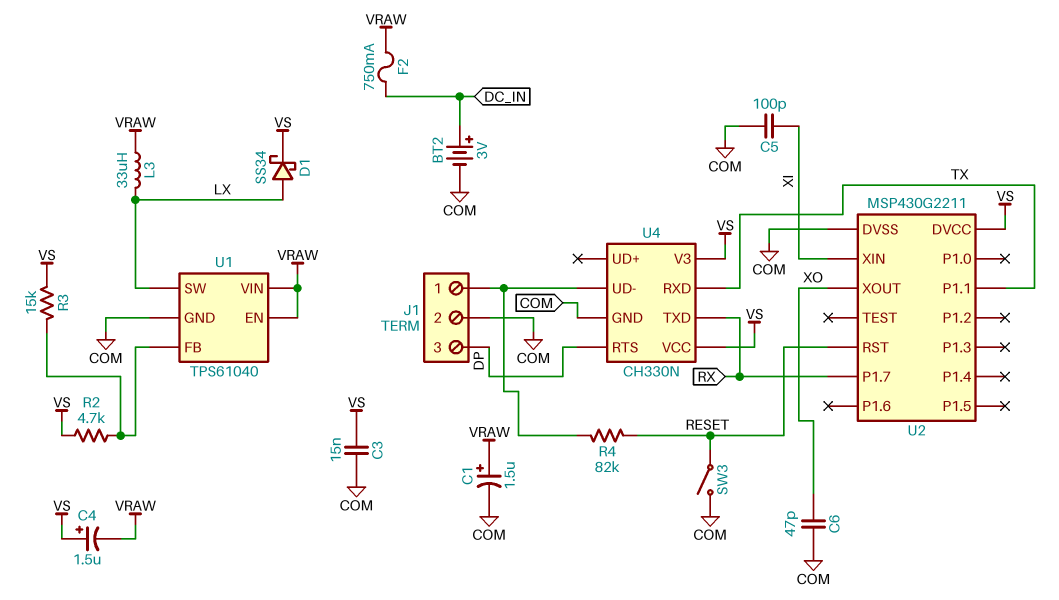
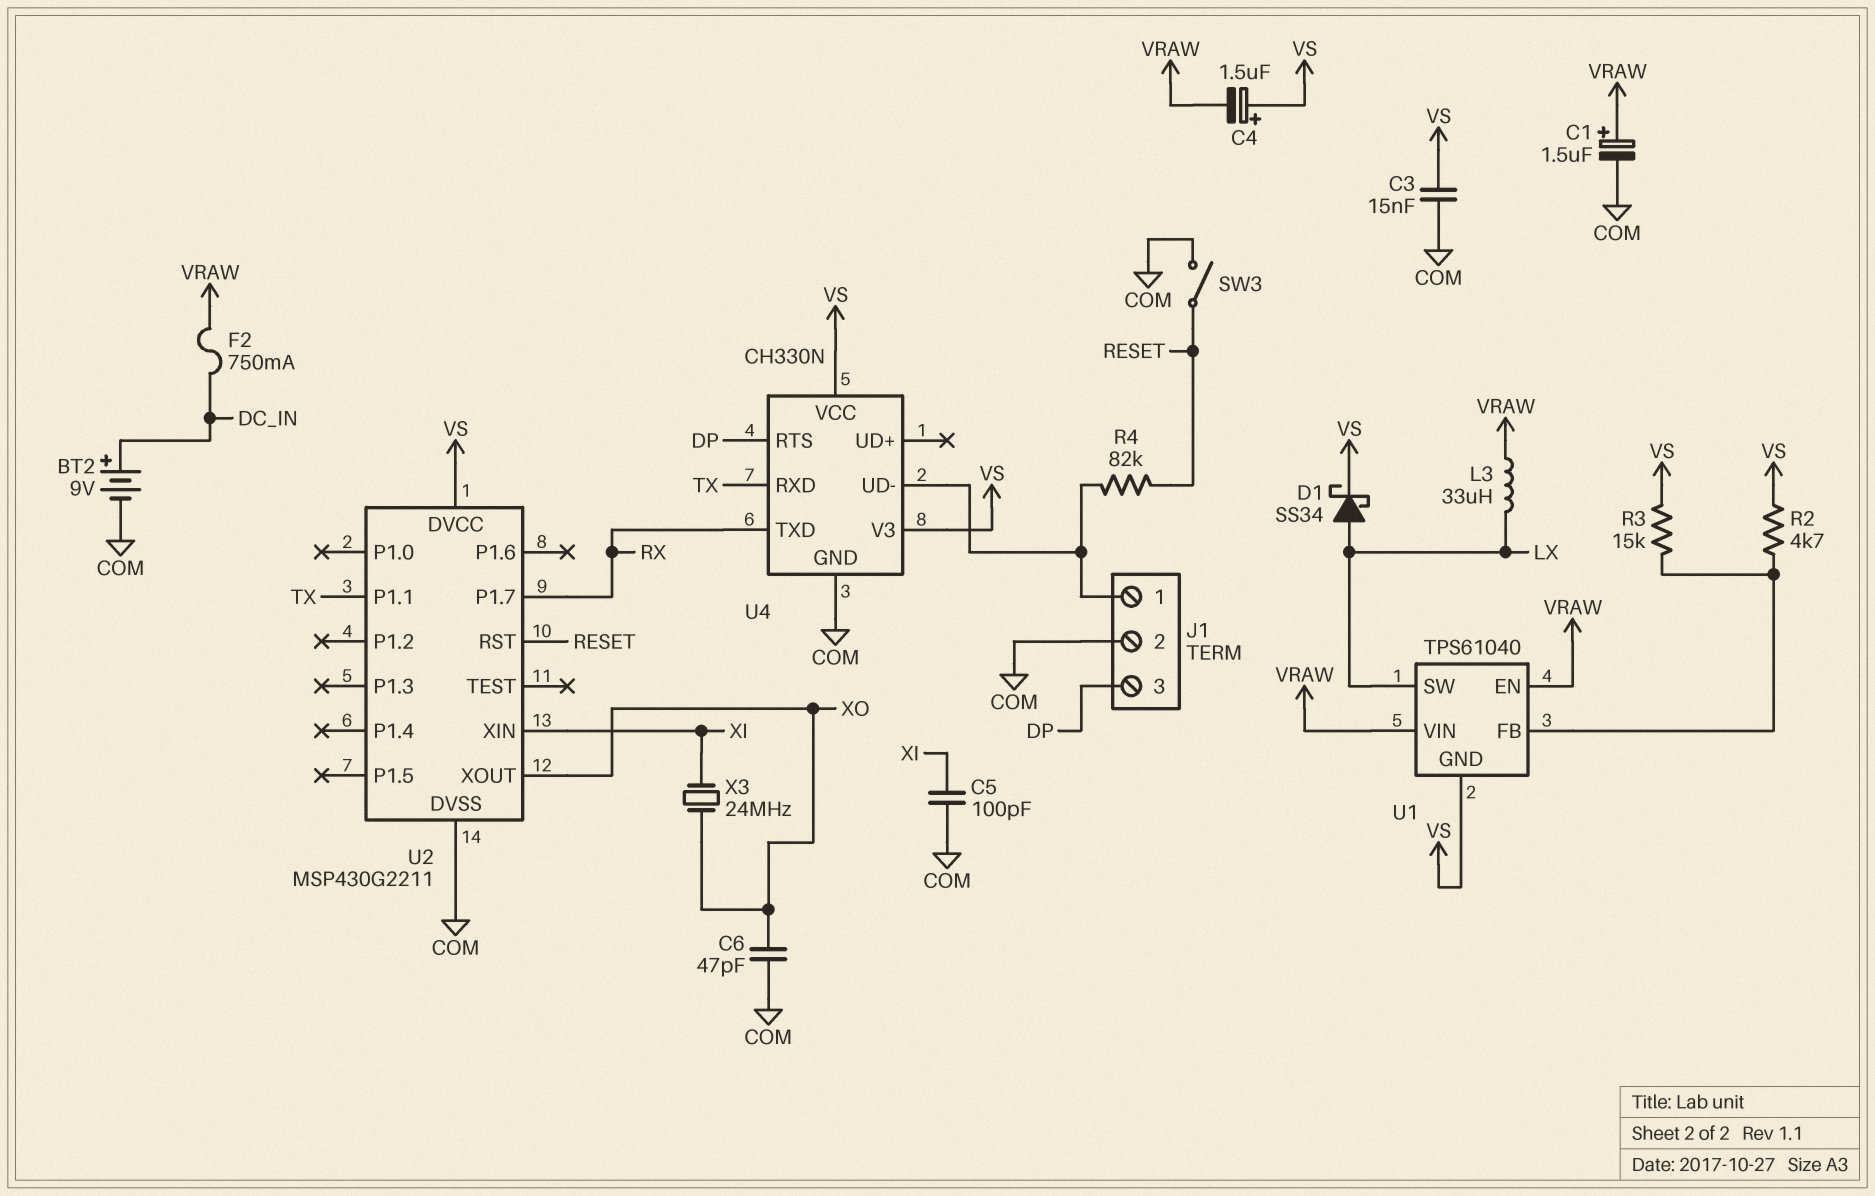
BT2: 3V (plus DC_IN, minus COM) -> 9V (plus DC_IN, minus COM)
U1 pin GND: COM -> VS
X3: none -> 24MHz (XI, XO)

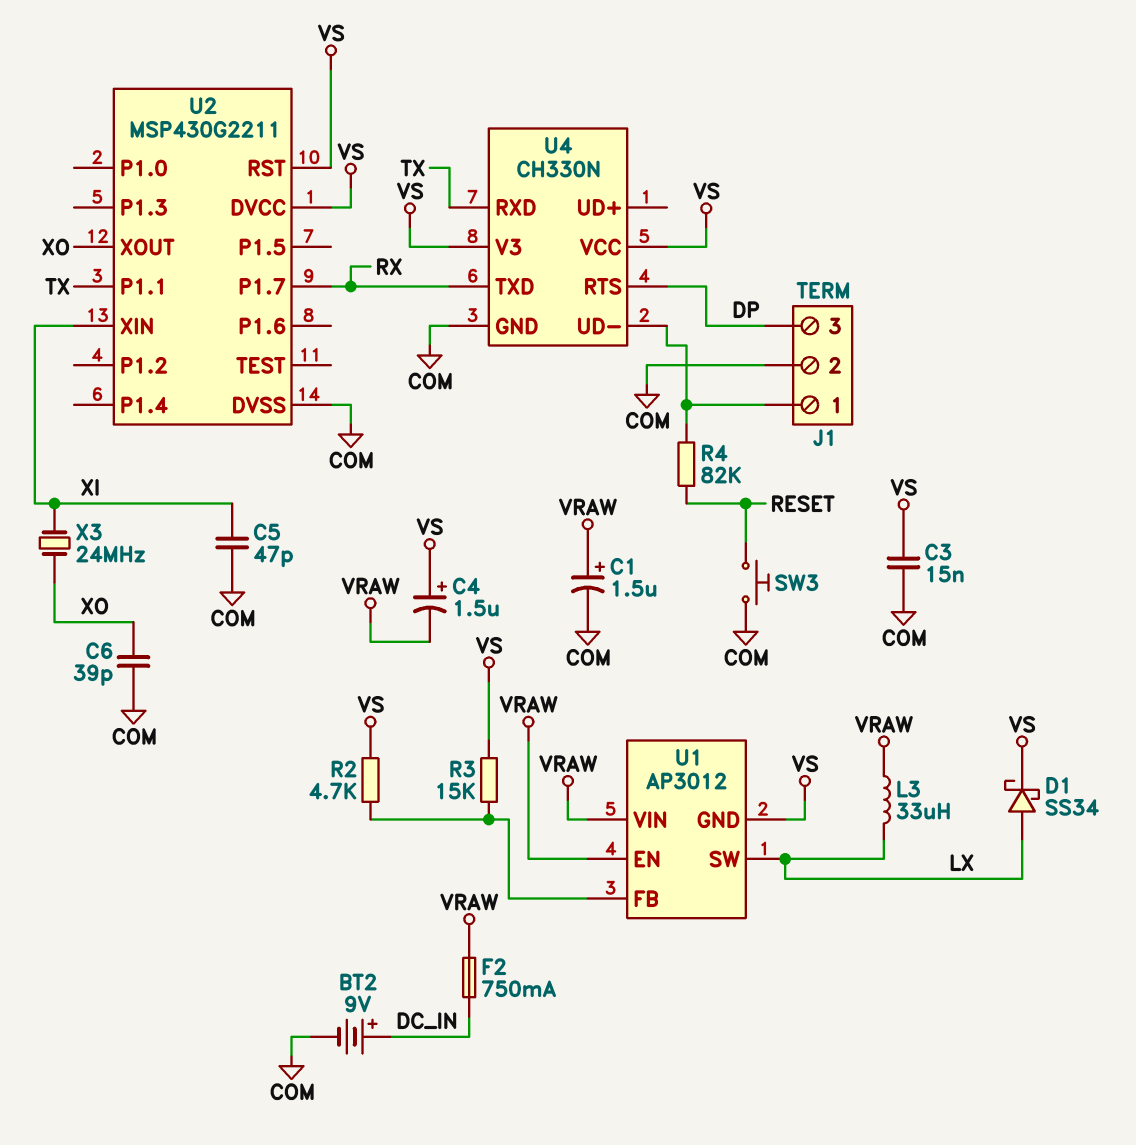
C5: 100pF (COM, XI) -> 47pF (COM, XI)
C6: 47pF (COM, XO) -> 39pF (COM, XO)
SW3: switch (COM, RESET) -> button (COM, RESET)
U1: TPS61040 -> AP3012
U2 pin RST: RESET -> VS

